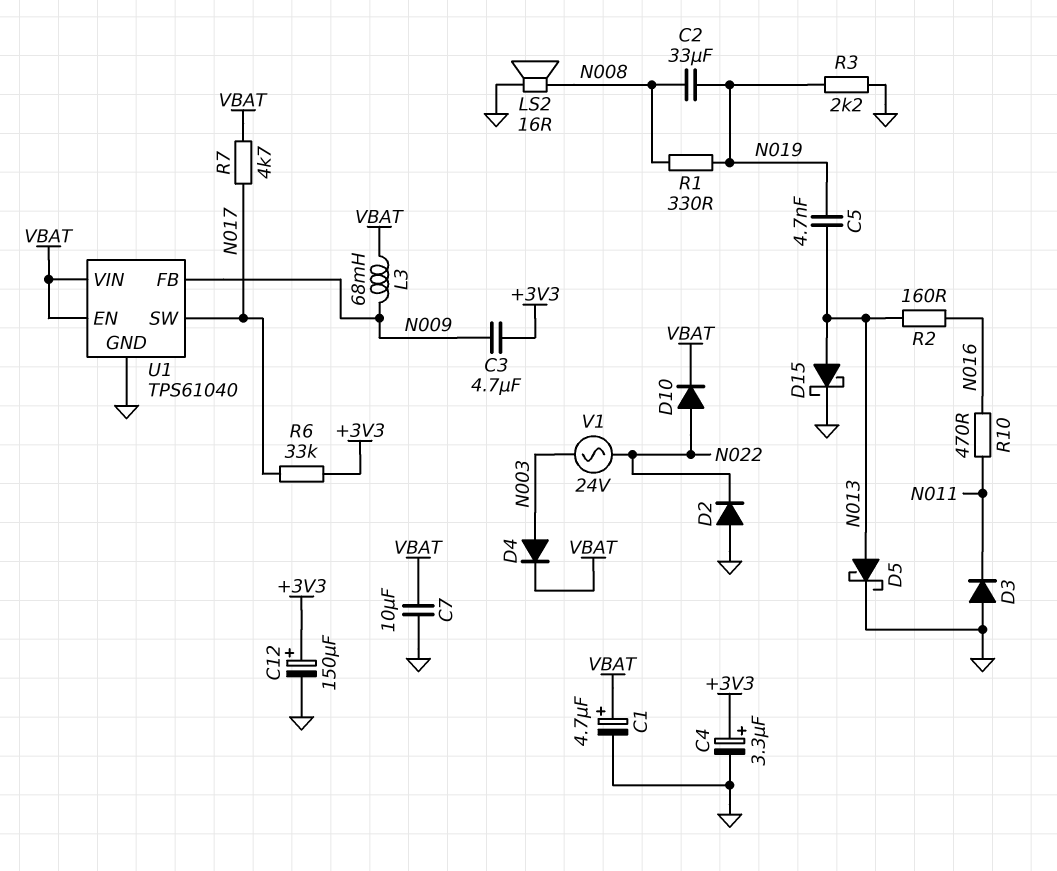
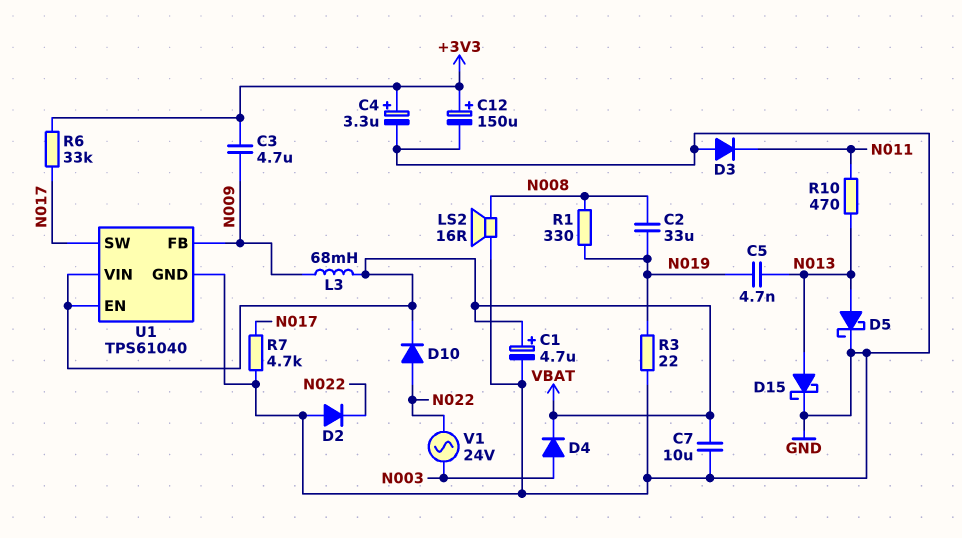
R2: 160 (N013, N016) -> none
R3: 2.2k (GND, N019) -> 22 (GND, N019)
R7: 4.7k (N017, VBAT) -> 4.7k (GND, N017)
R10: 470 (N011, N016) -> 470 (N011, N013)

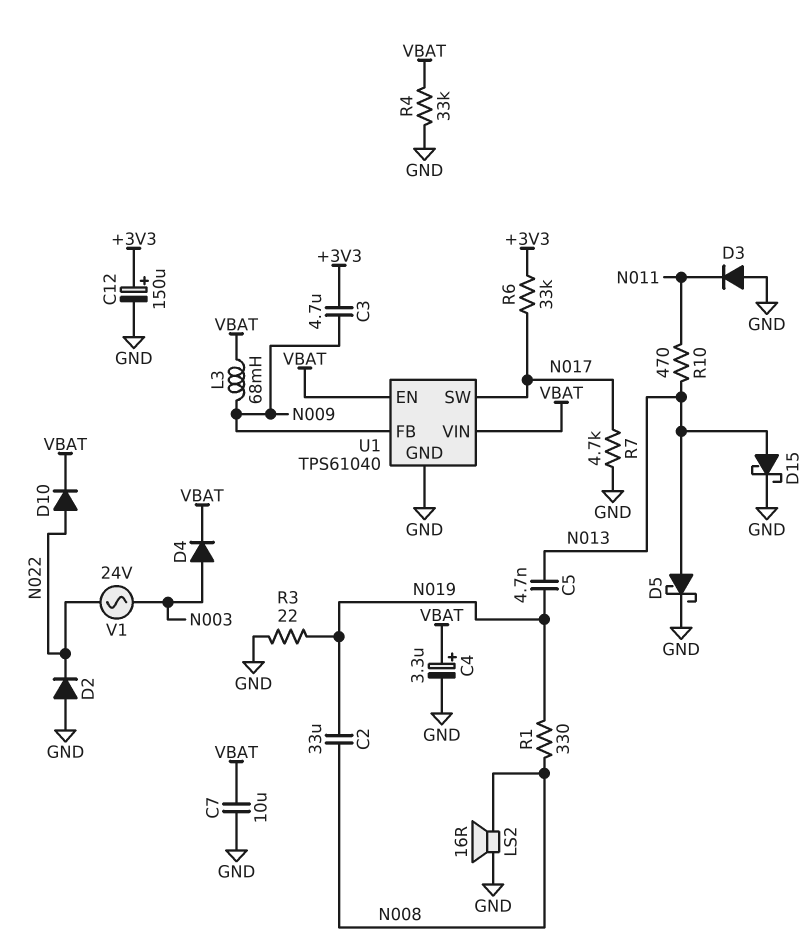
C1: 4.7uF (plus VBAT, minus GND) -> none
C4: 3.3uF (plus +3V3, minus GND) -> 3.3uF (plus VBAT, minus GND)
R4: none -> 33k (GND, VBAT)

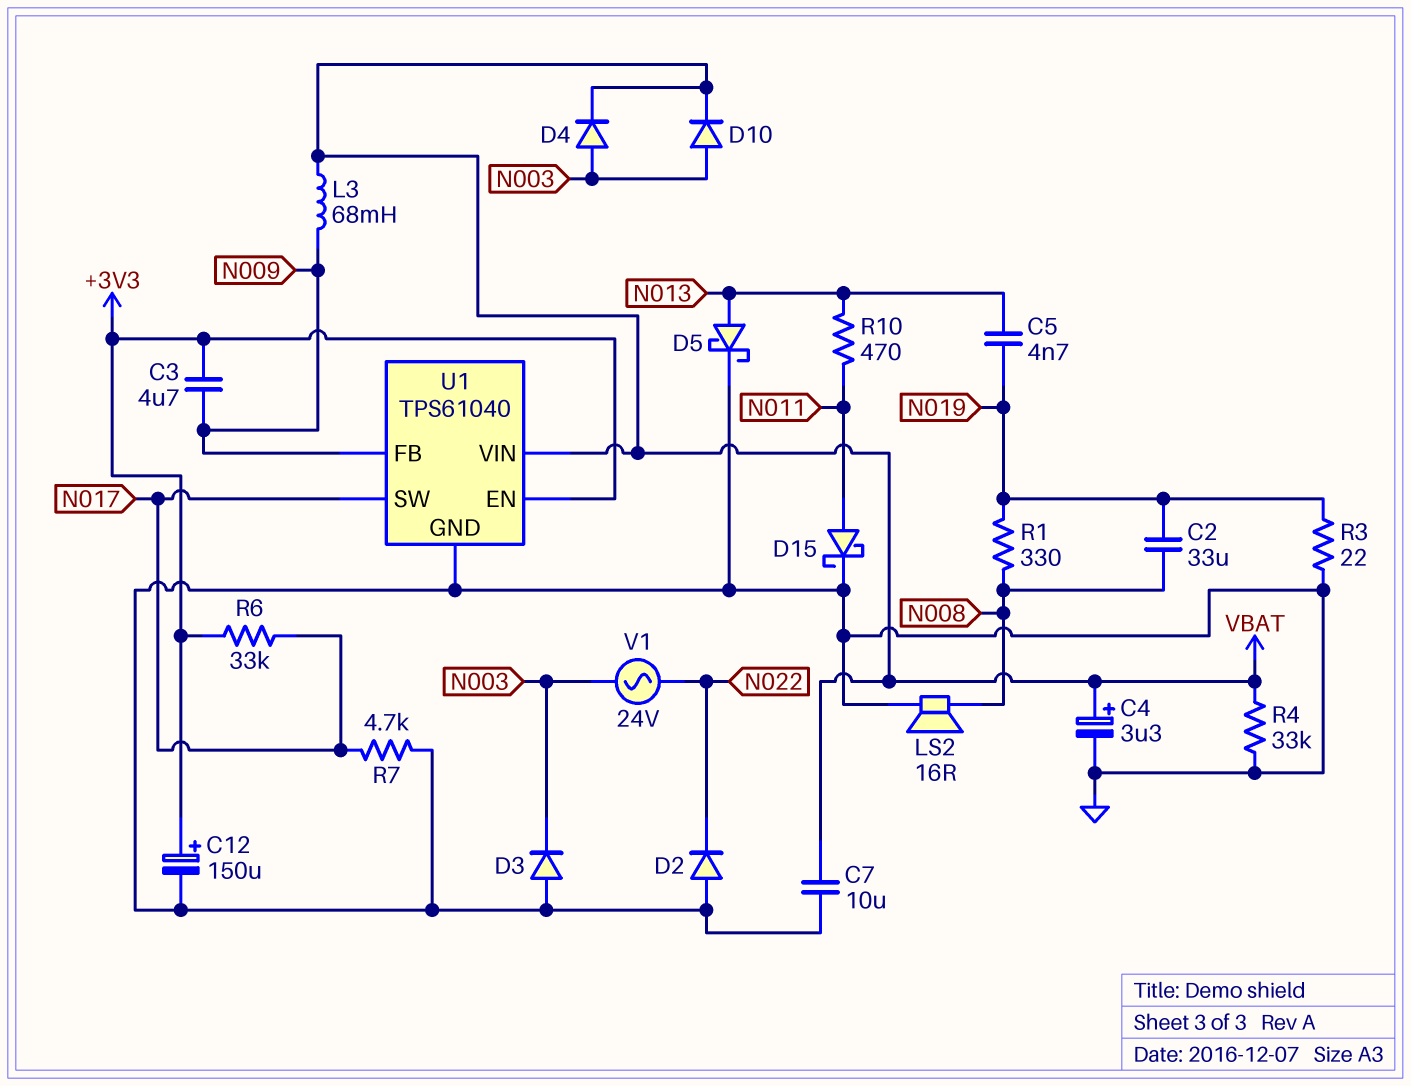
D3: diode (A GND, K N011) -> diode (A GND, K N003)
D10: diode (A N022, K VBAT) -> diode (A N003, K VBAT)
D15: schottky (A N013, K GND) -> schottky (A N011, K GND)
U1 pin EN: VBAT -> +3V3

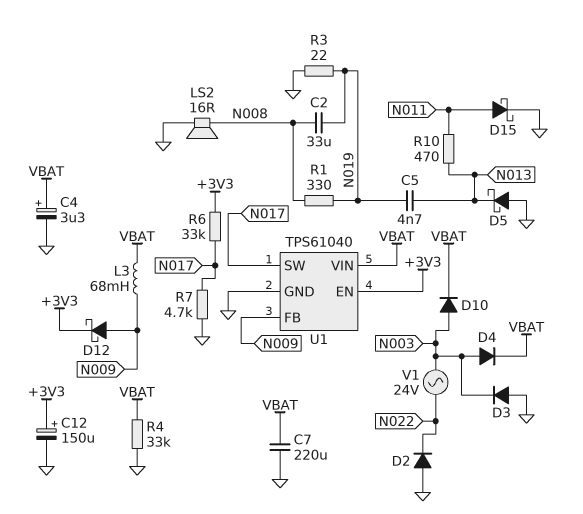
C3: 4.7uF (+3V3, N009) -> none
C7: 10uF (GND, VBAT) -> 220uF (GND, VBAT)
D5: schottky (A N013, K GND) -> schottky (A GND, K N013)
D12: none -> schottky (A N009, K +3V3)

